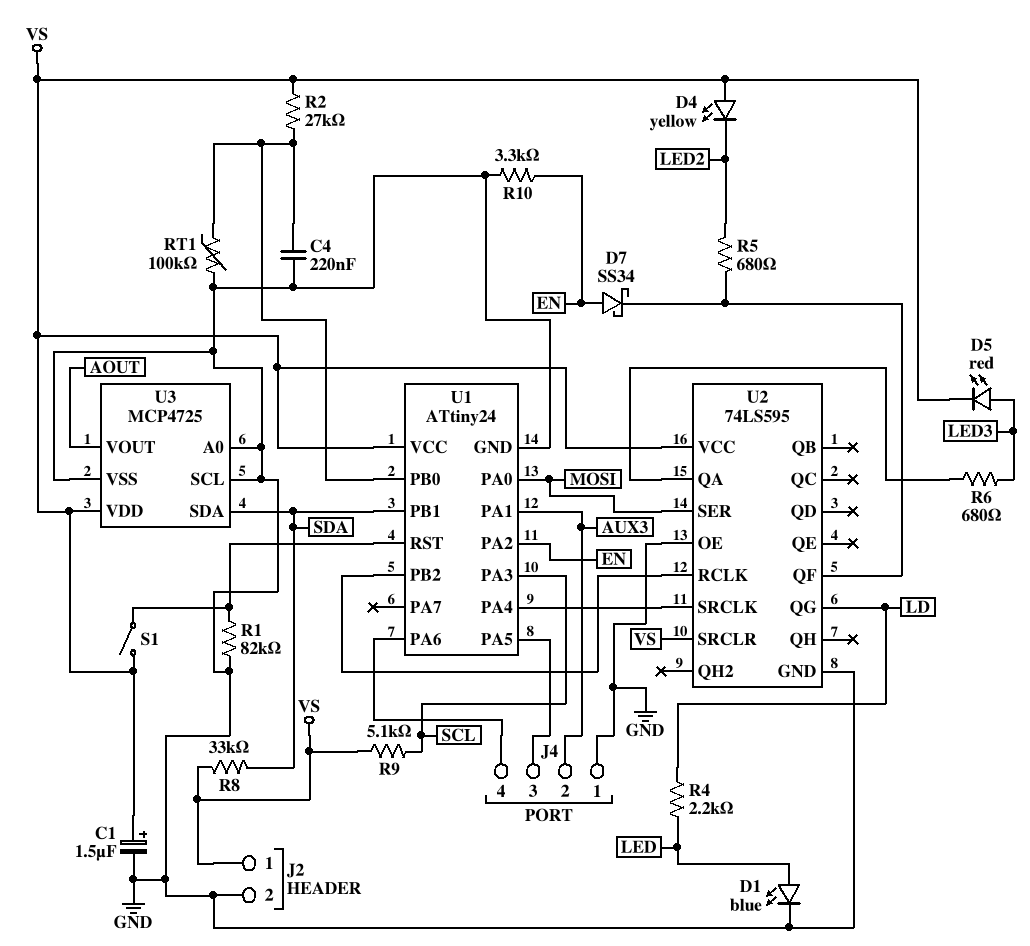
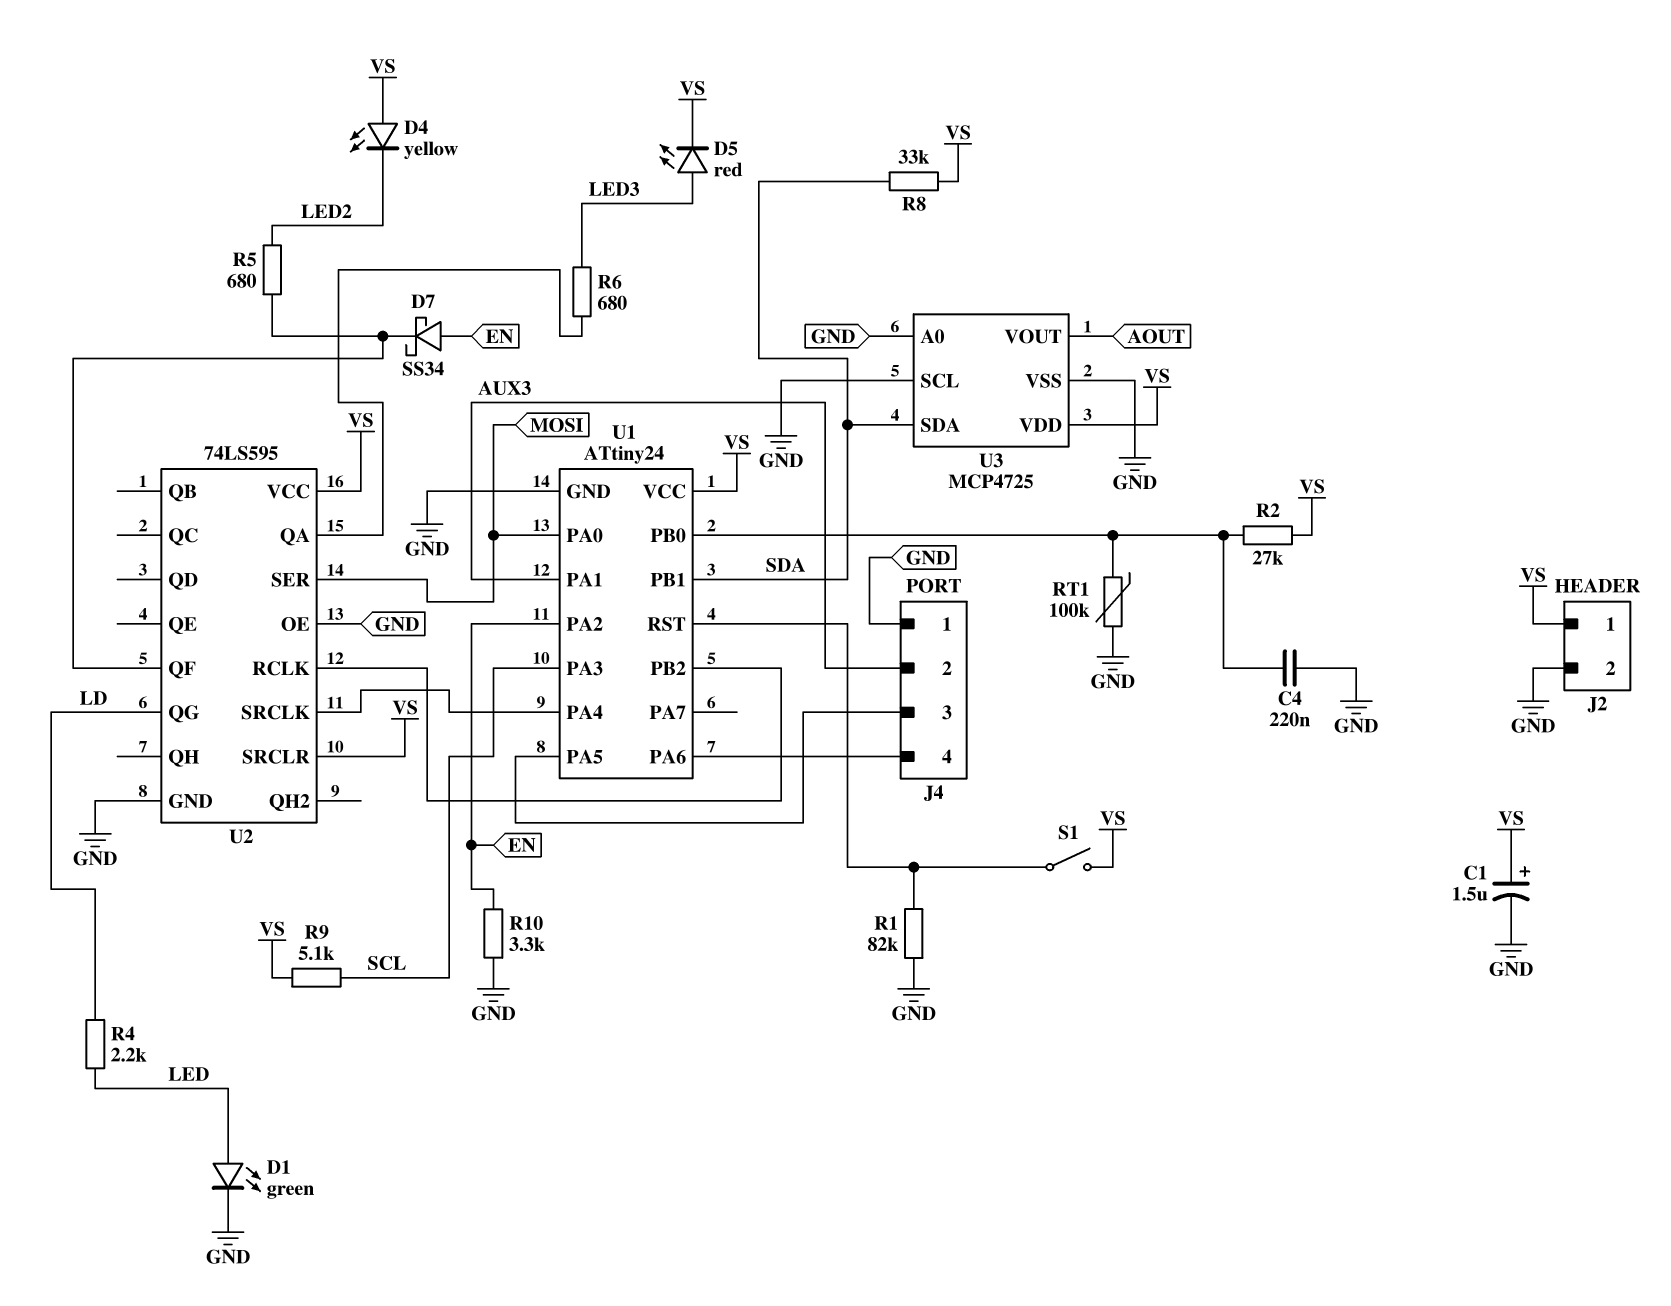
D1: LED blue (A LED, K GND) -> LED green (A LED, K GND)

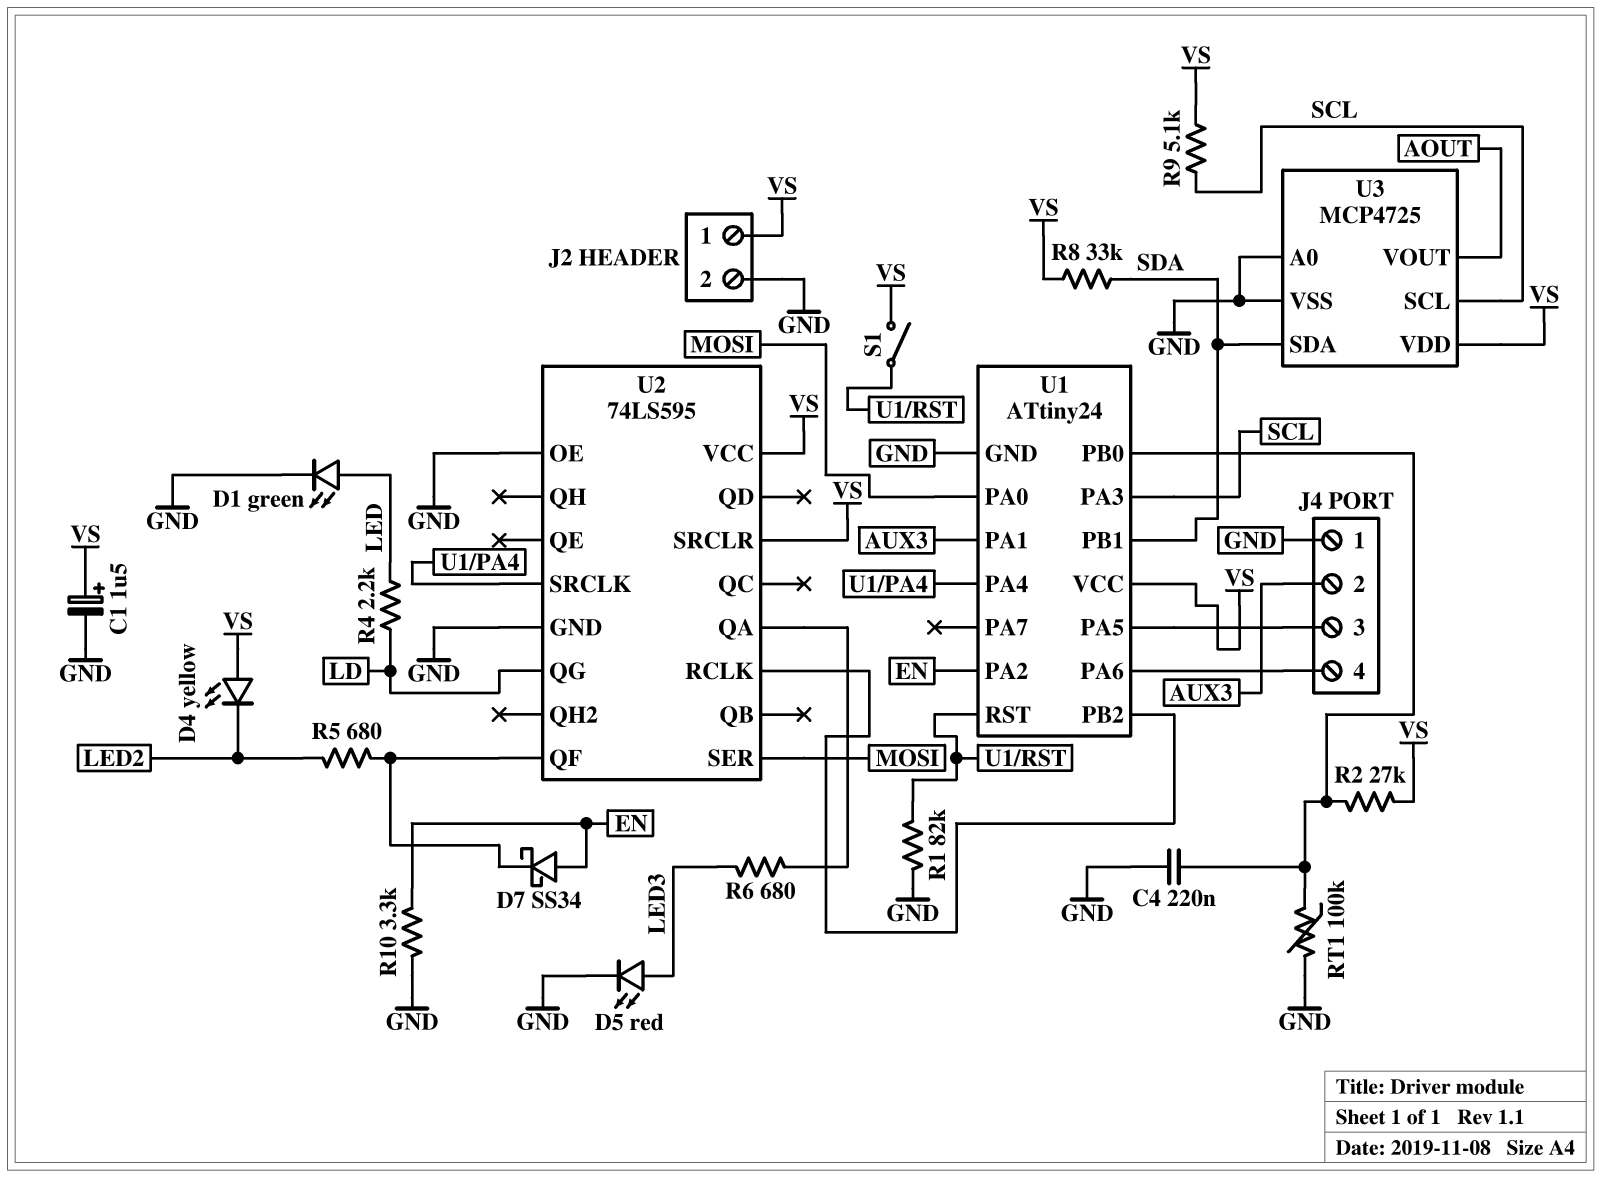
D5: LED red (A LED3, K VS) -> LED red (A LED3, K GND)
U3 pin SCL: GND -> SCL

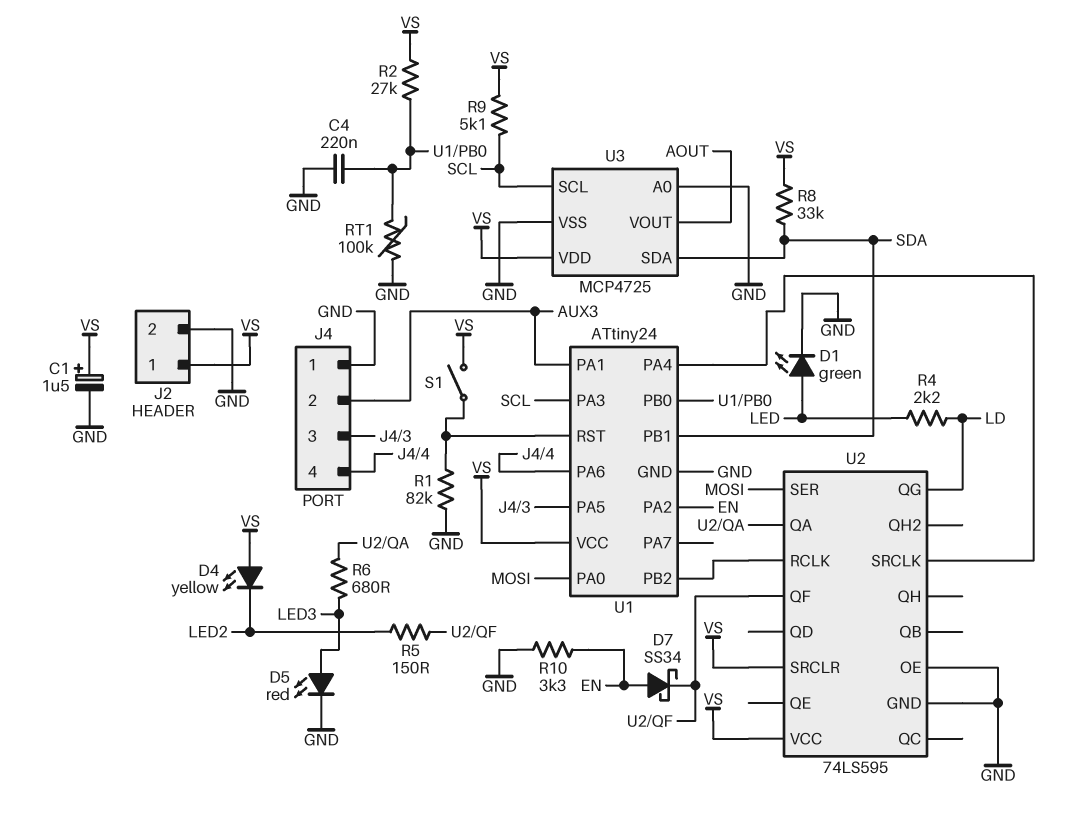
R5: 680 (LED2, U2/QF) -> 150 (LED2, U2/QF)

